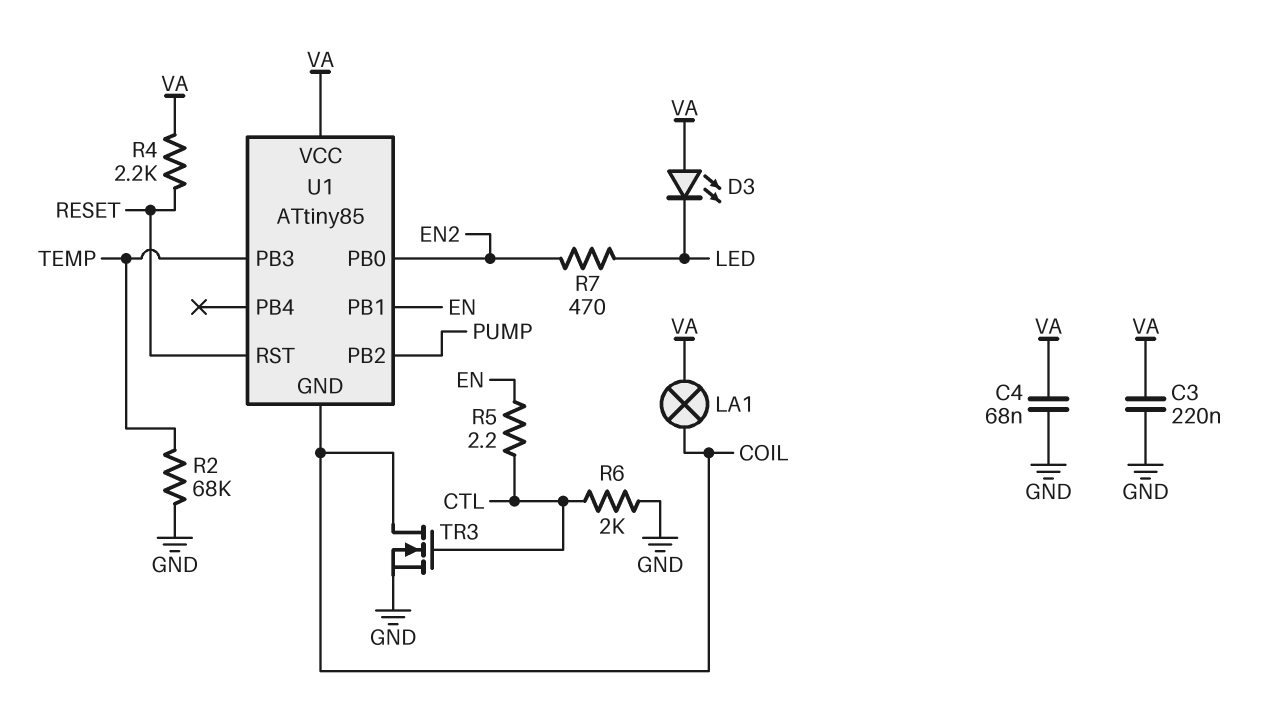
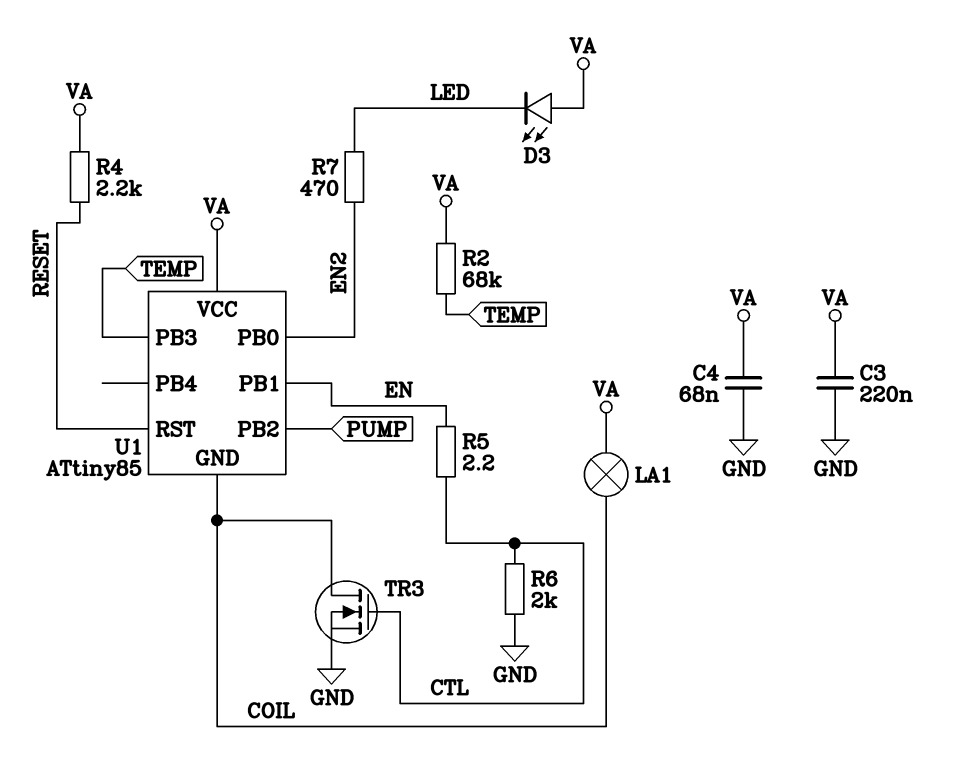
R2: 68k (GND, TEMP) -> 68k (TEMP, VA)

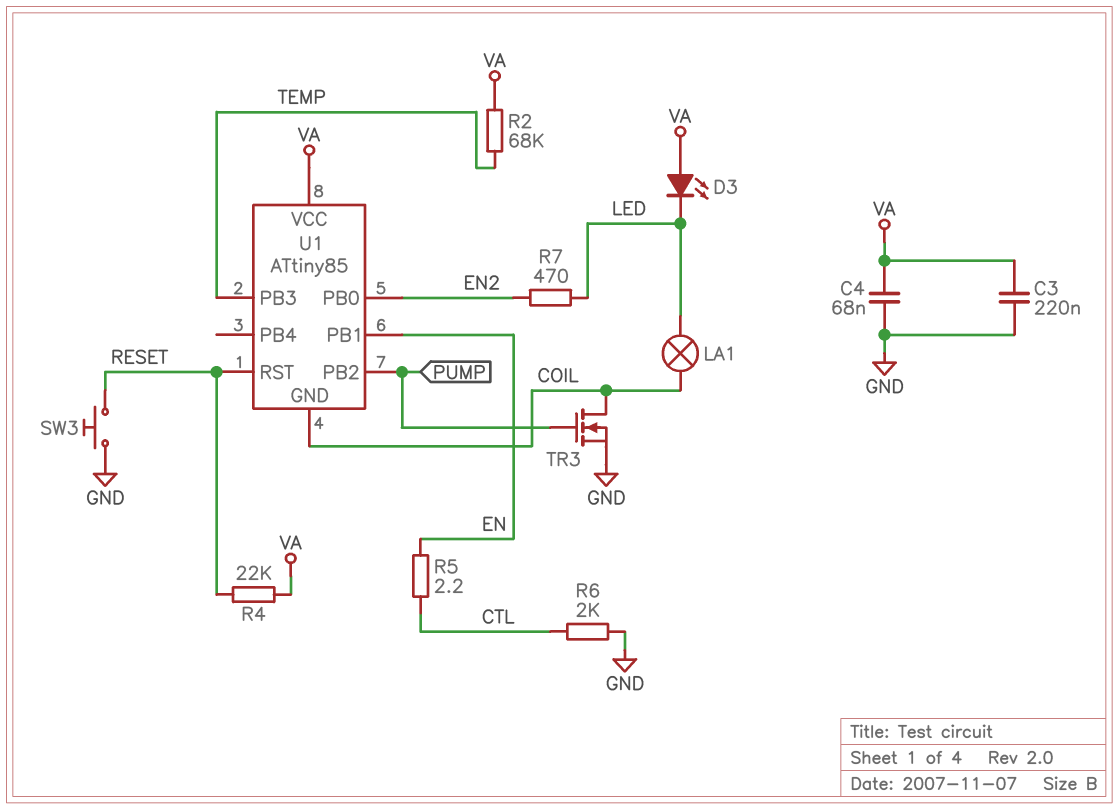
LA1: lamp (COIL, VA) -> lamp (COIL, LED)
R4: 2.2k (RESET, VA) -> 22k (RESET, VA)
SW3: none -> button (GND, RESET)
TR3: NMOS (G CTL, D COIL, S GND) -> NMOS (G PUMP, D COIL, S GND)

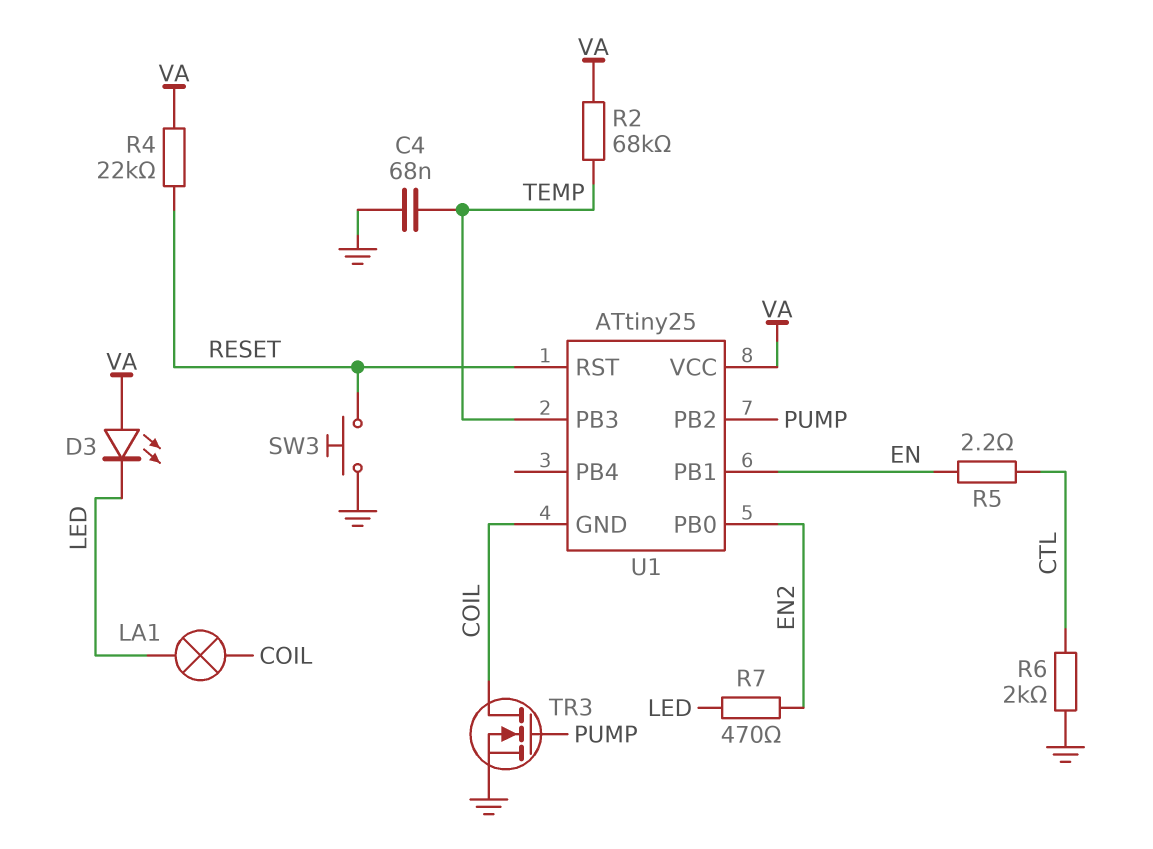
C3: 220nF (GND, VA) -> none
C4: 68nF (GND, VA) -> 68nF (GND, TEMP)
U1: ATtiny85 -> ATtiny25

